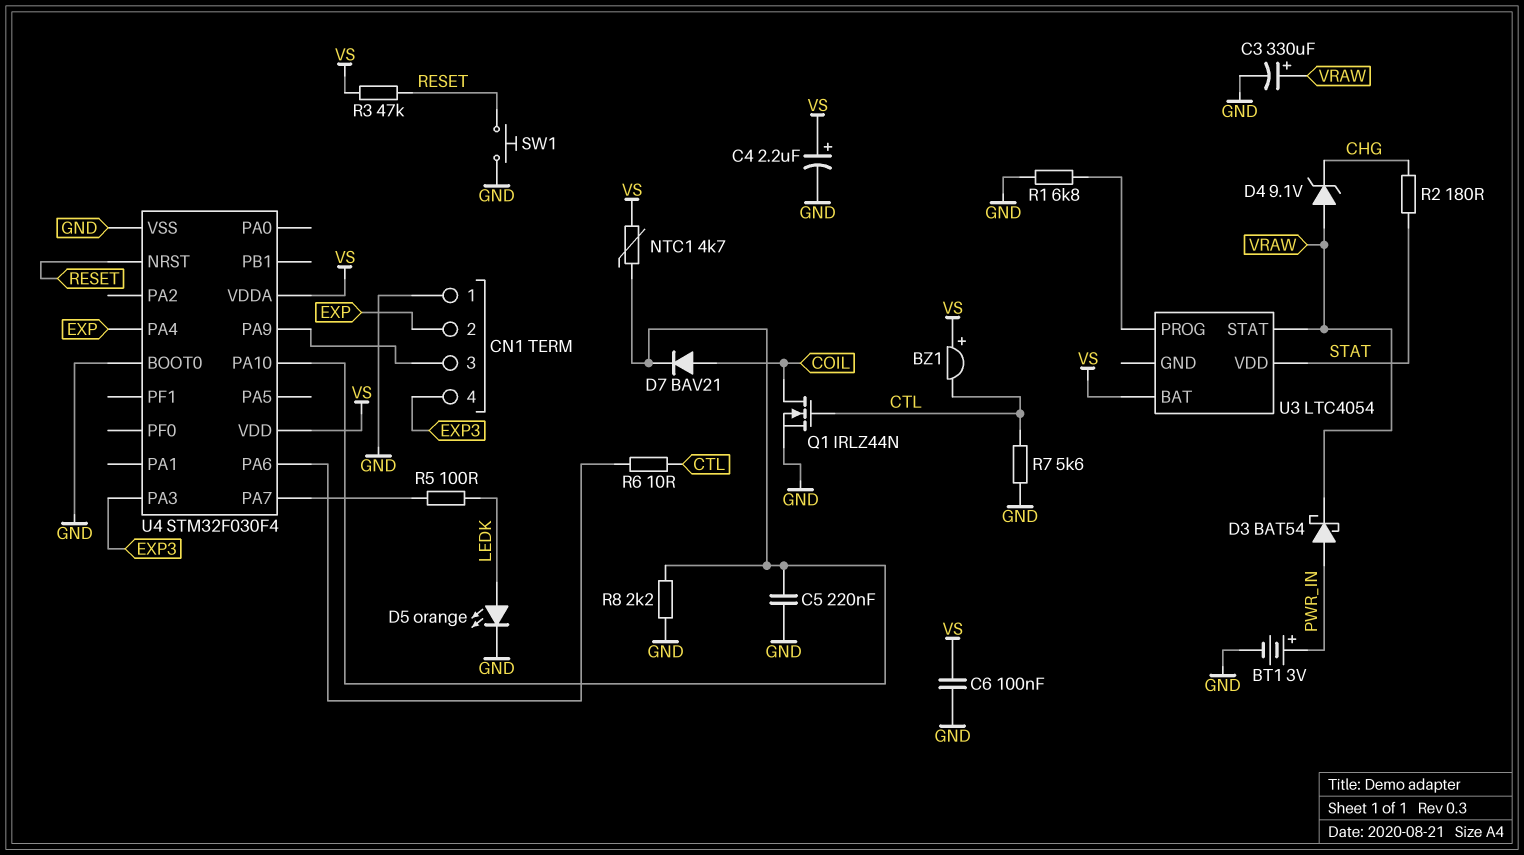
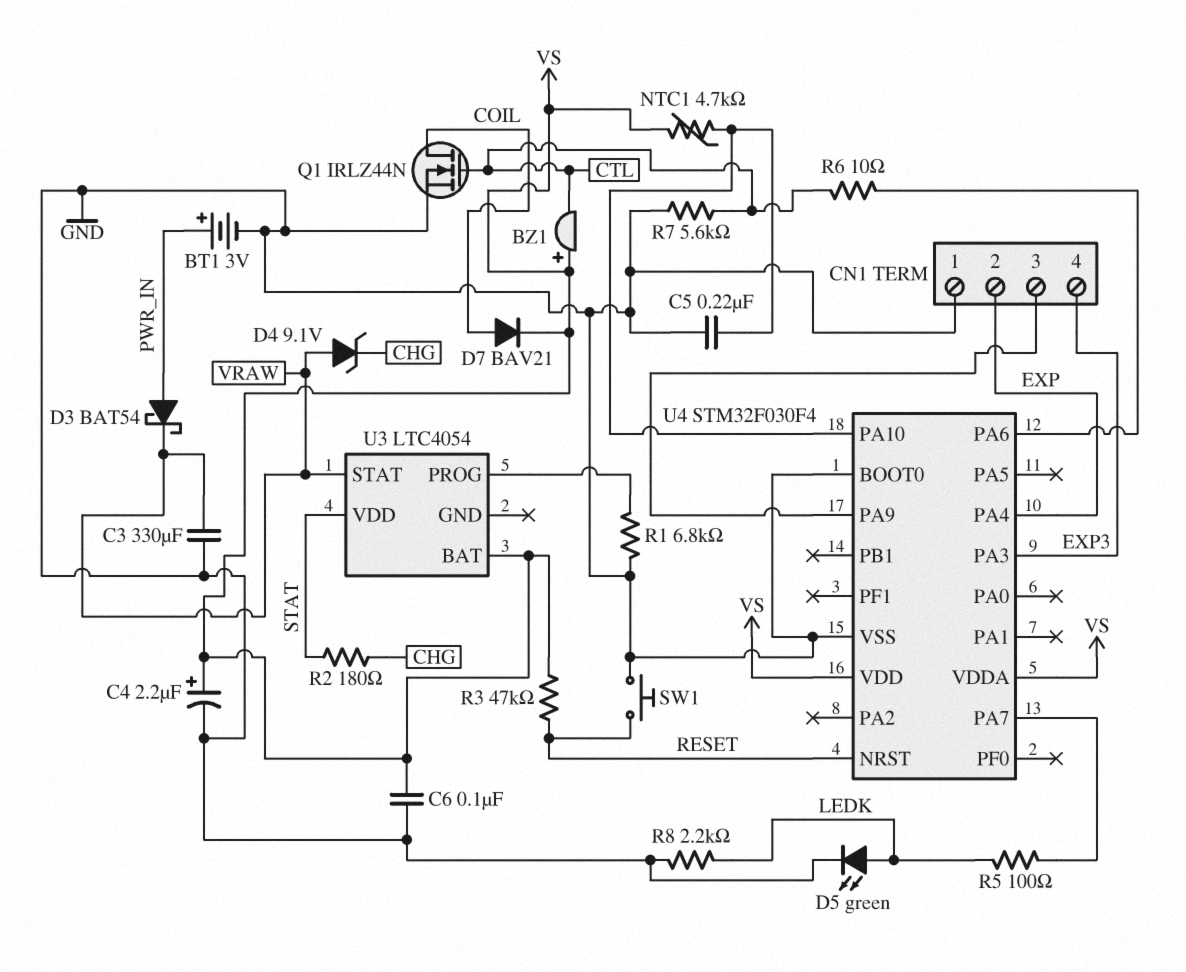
C3: 330uF (plus VRAW, minus GND) -> 330uF (GND, VRAW)
D5: LED orange (A LEDK, K GND) -> LED green (A LEDK, K GND)
D7: diode BAV21 (A COIL, K U4/PA10) -> diode BAV21 (A COIL, K VS)
R8: 2.2k (GND, U4/PA10) -> 2.2k (GND, LEDK)

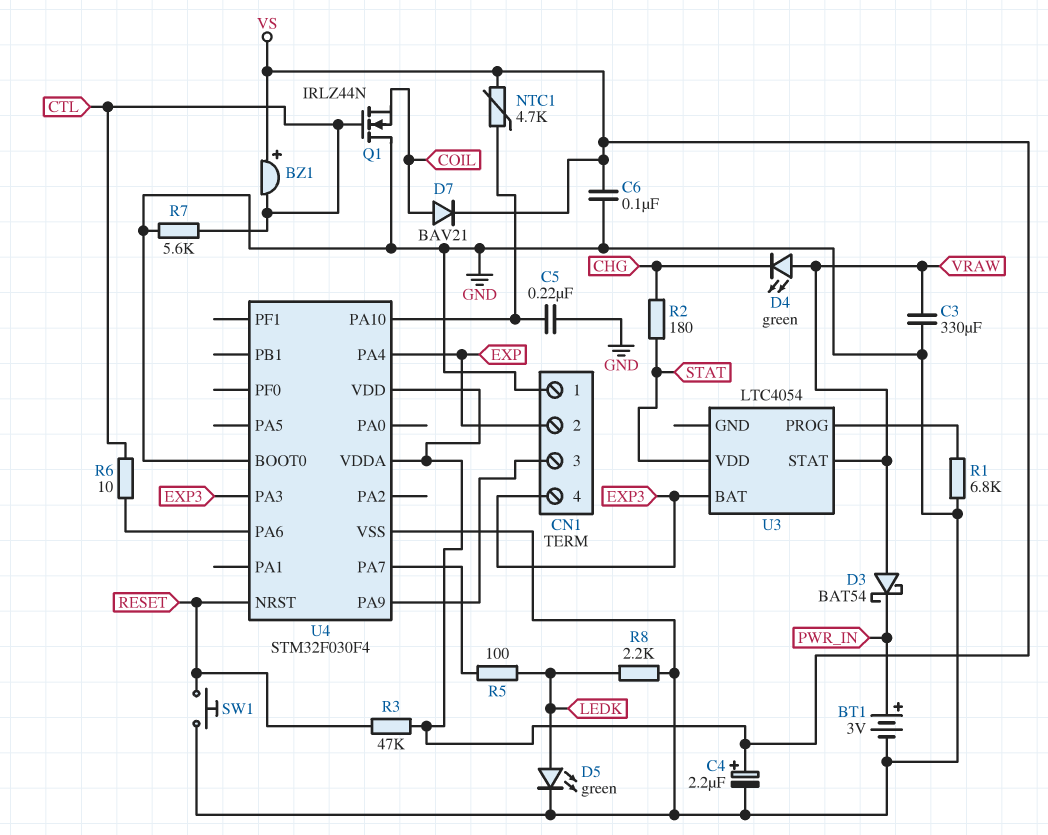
D3: schottky BAT54 (A PWR_IN, K VRAW) -> schottky BAT54 (A VRAW, K PWR_IN)
D4: zener 9.1V (A VRAW, K CHG) -> LED green (A VRAW, K CHG)
Q1: NMOS IRLZ44N (G CTL, D COIL, S GND) -> NMOS IRLZ44N (G CTL, D GND, S COIL)
U3 pin BAT: VS -> EXP3

